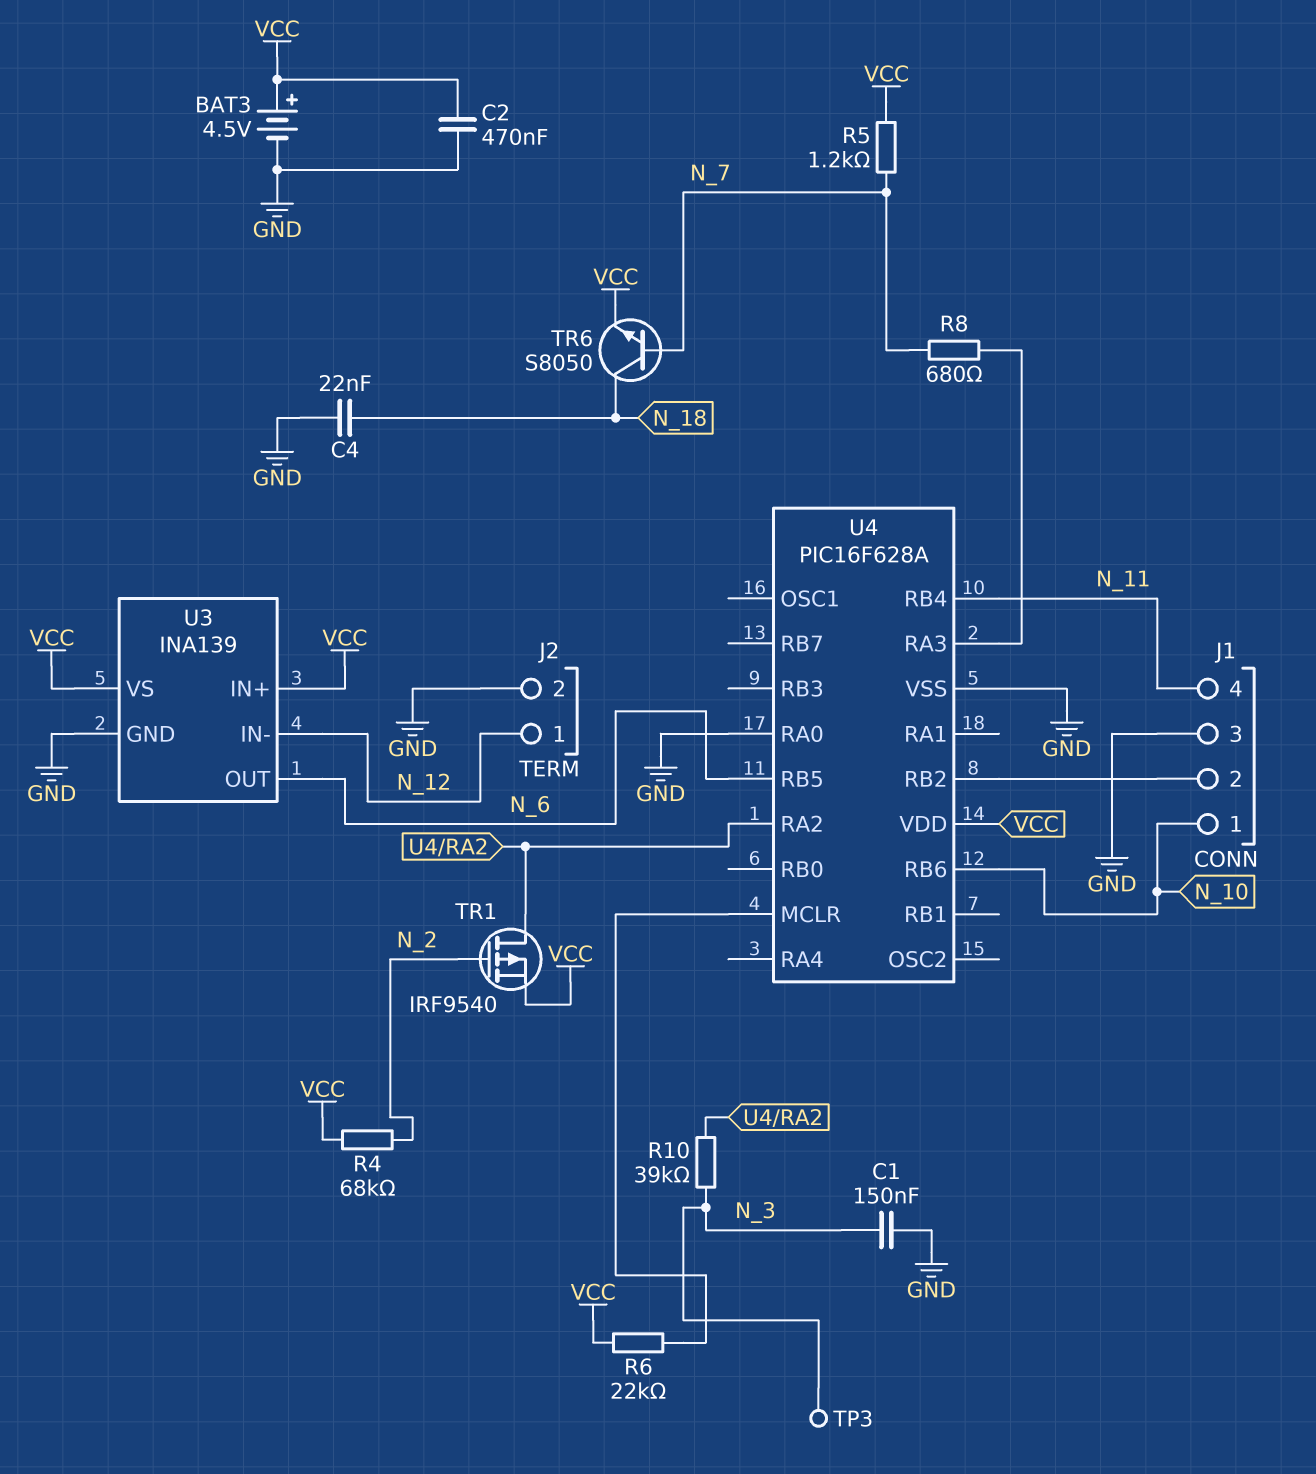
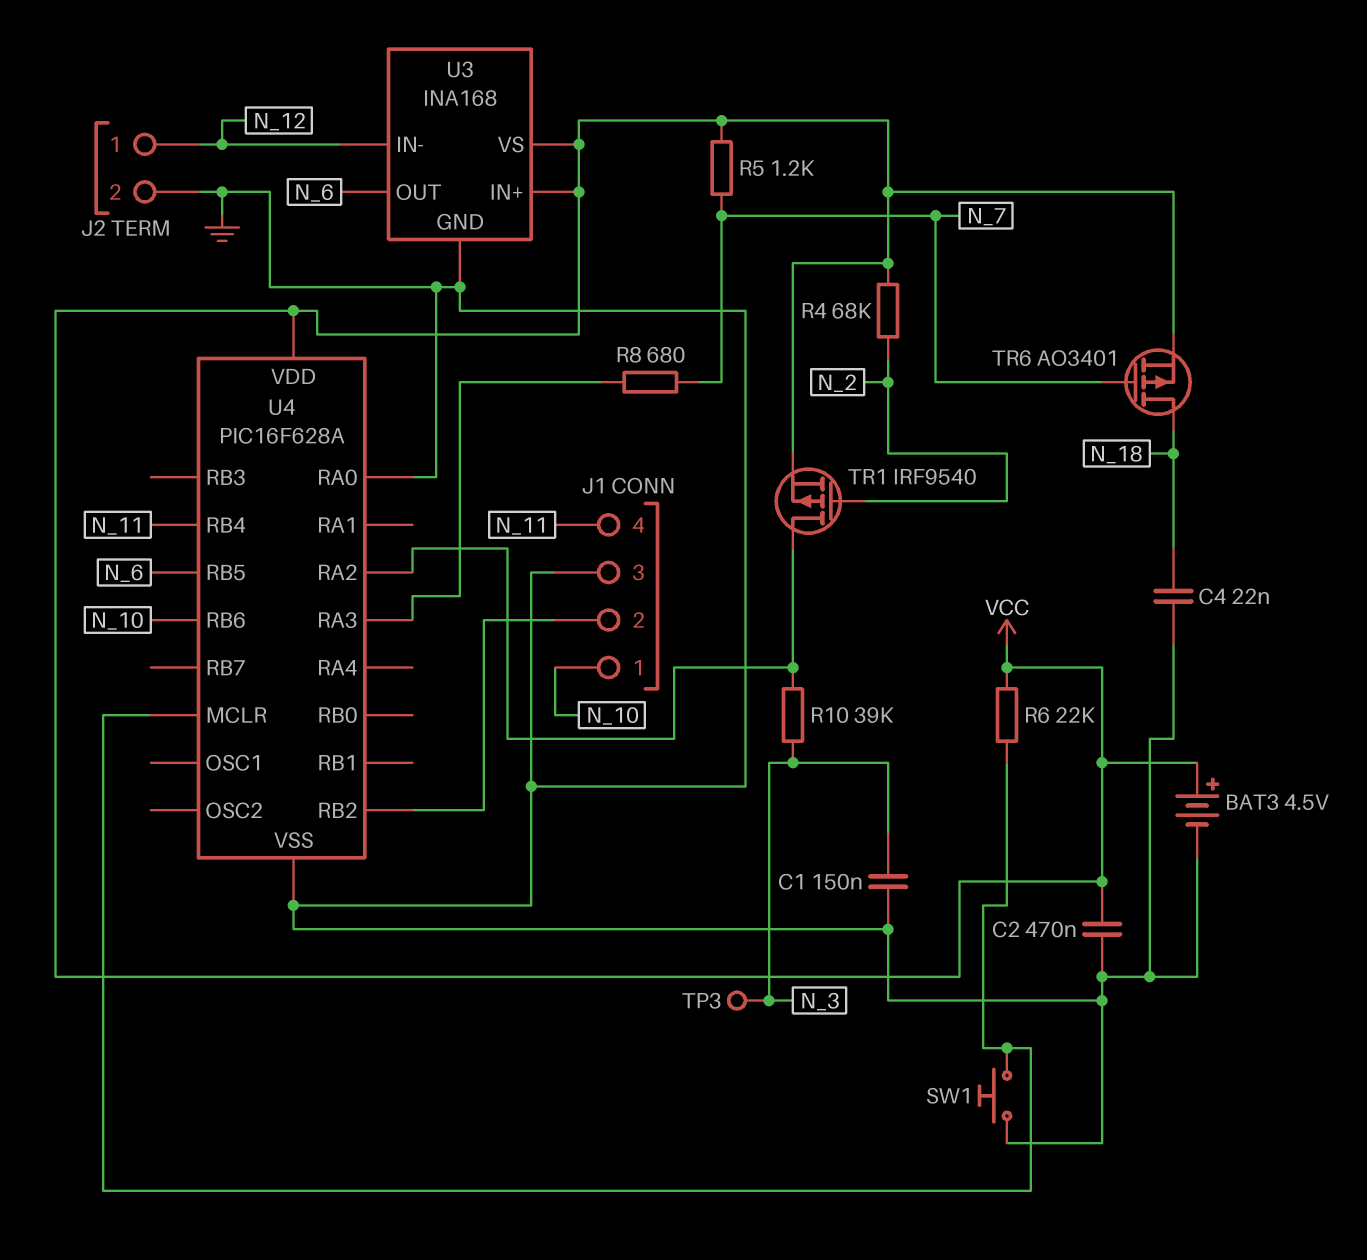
SW1: none -> button (GND, U4/MCLR)
TR6: NPN S8050 (B N_7, C N_18, E VCC) -> PMOS AO3401 (G N_7, D N_18, S VCC)
U3: INA139 -> INA168

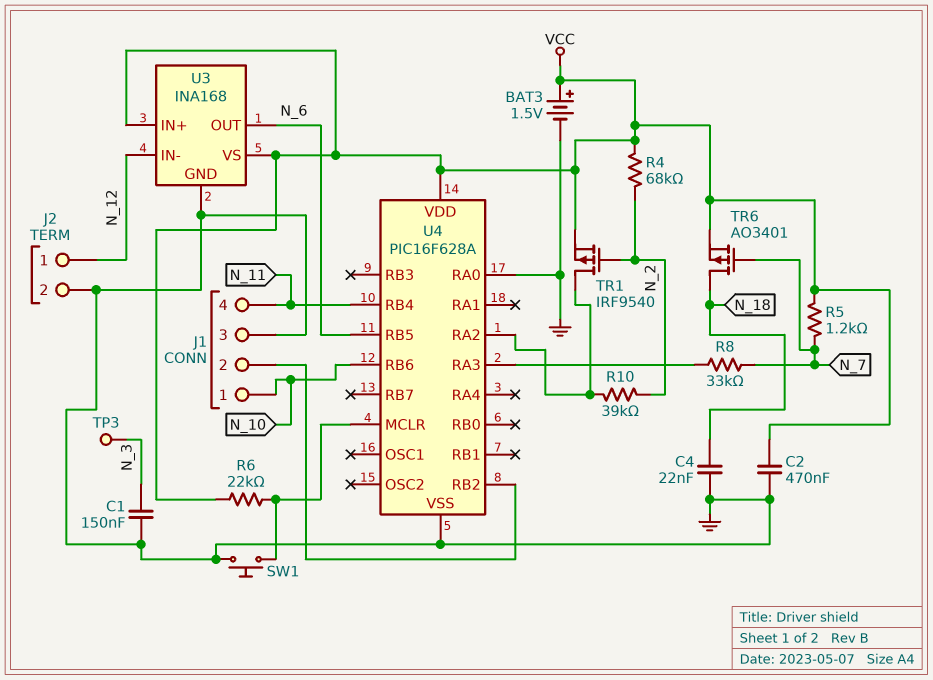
BAT3: 4.5V (plus VCC, minus GND) -> 1.5V (plus VCC, minus GND)
R8: 680 (N_7, U4/RA3) -> 33k (N_7, U4/RA3)
R10: 39k (N_3, U4/RA2) -> 39k (N_2, U4/RA2)

